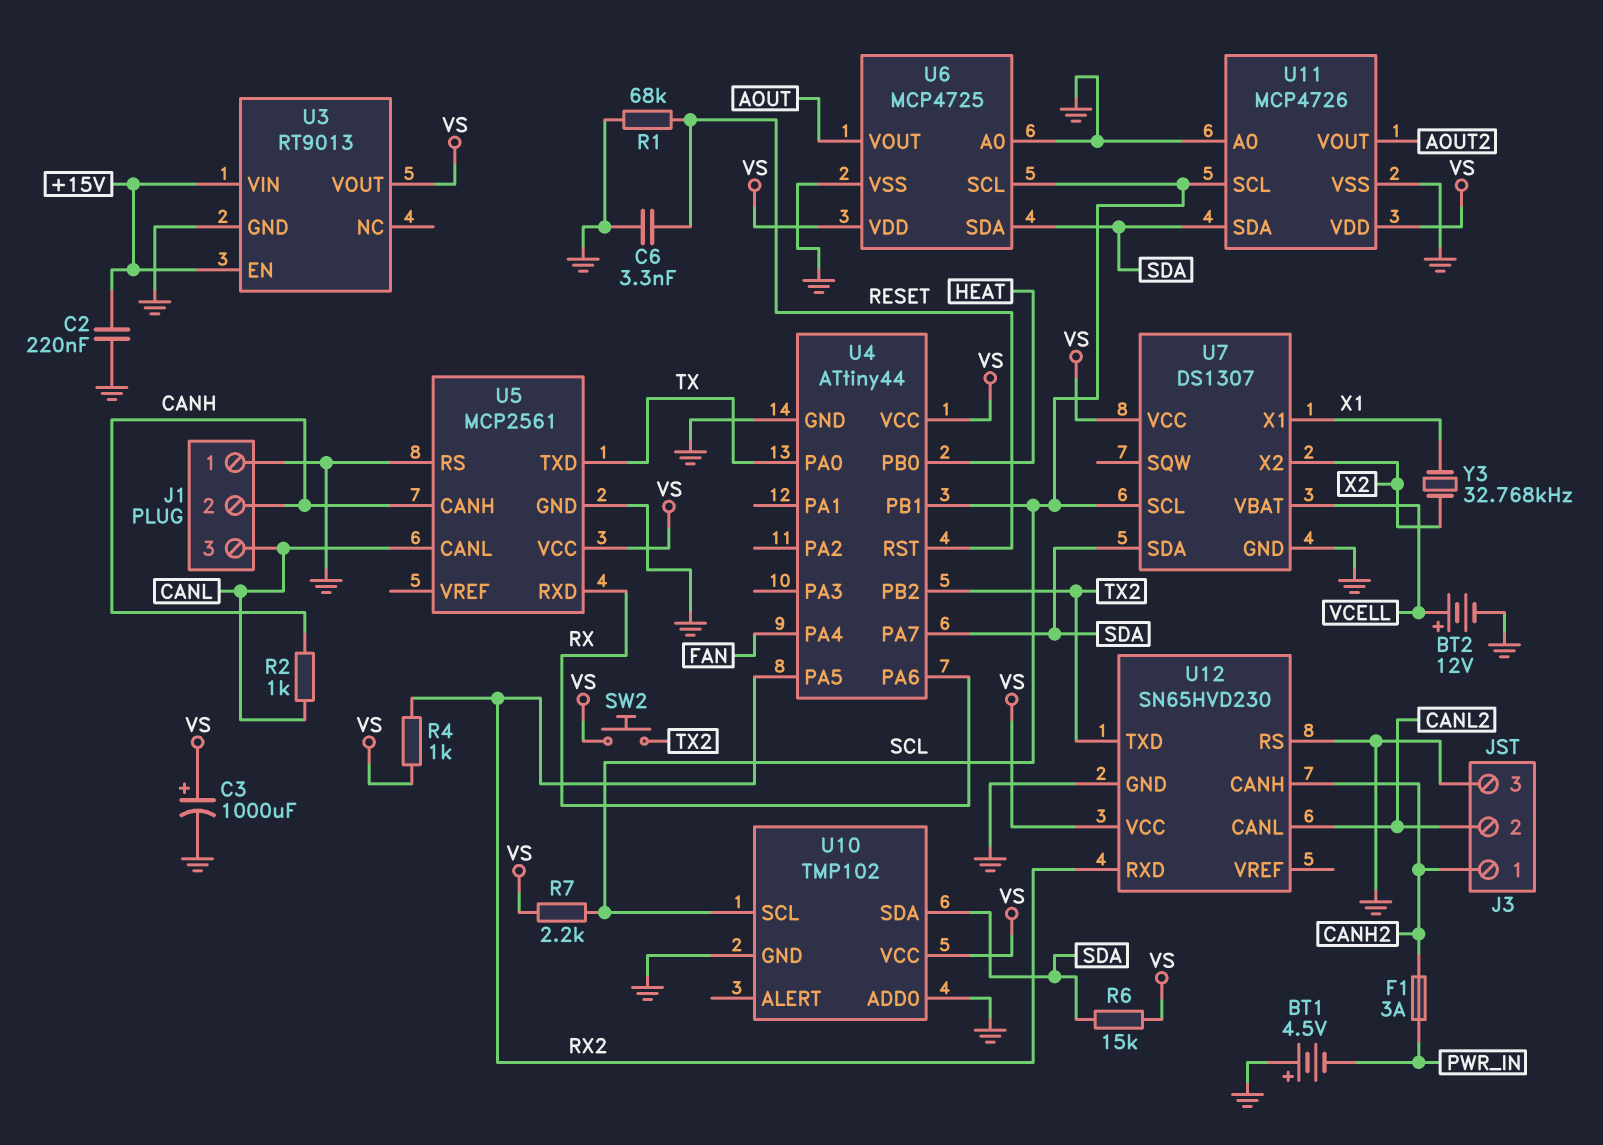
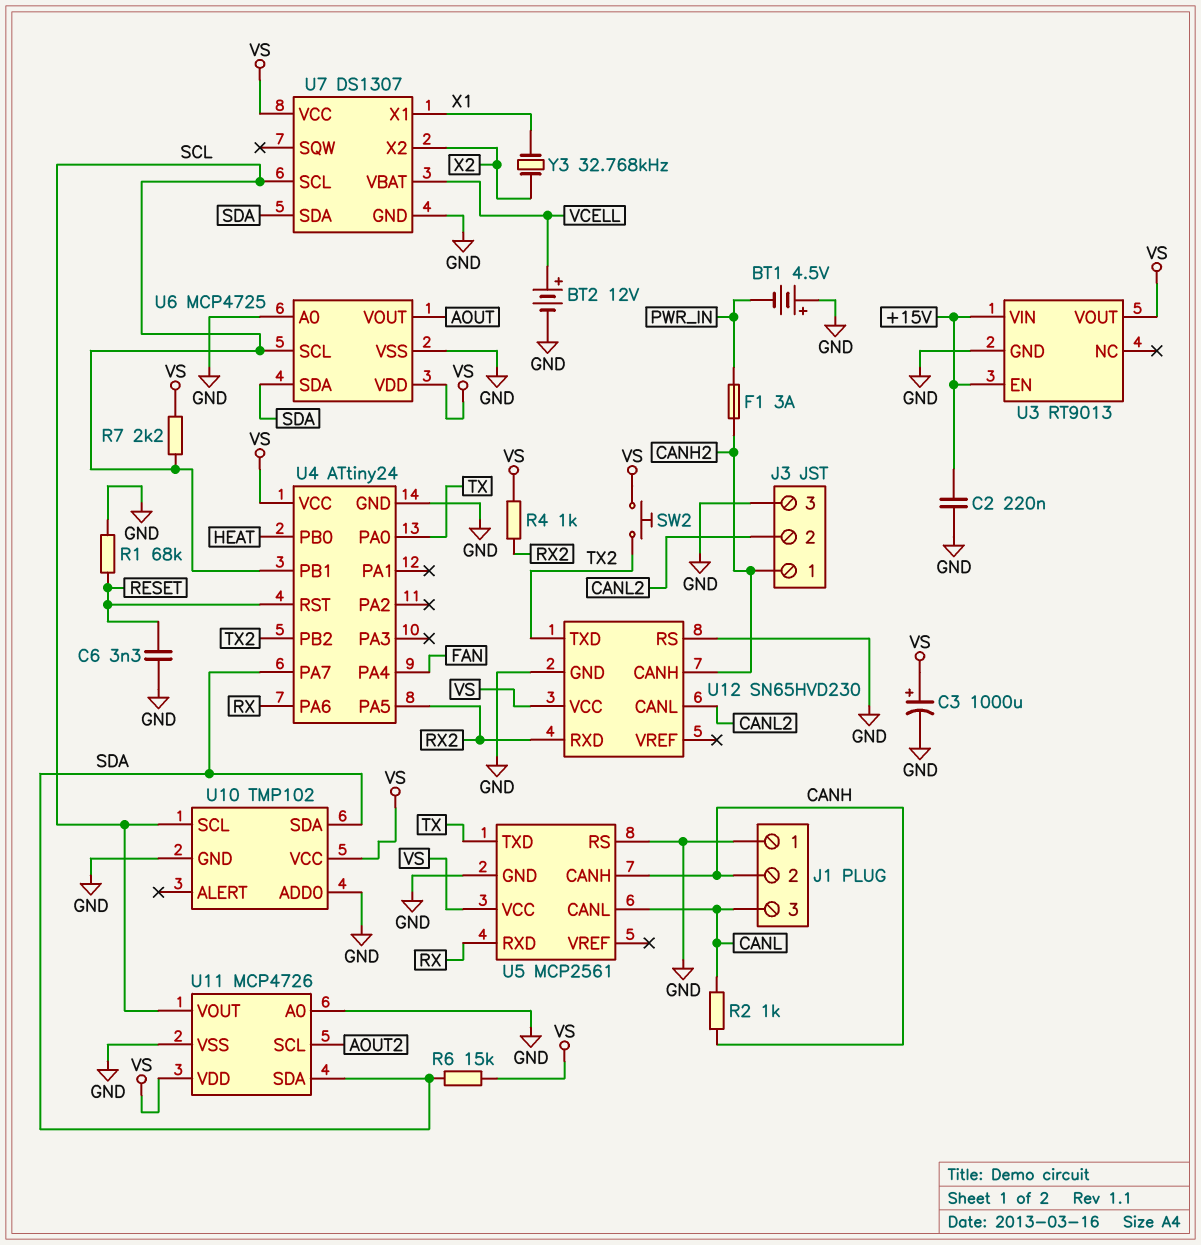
U4: ATtiny44 -> ATtiny24
U11 pin SCL: SCL -> AOUT2
U11 pin VOUT: AOUT2 -> SCL

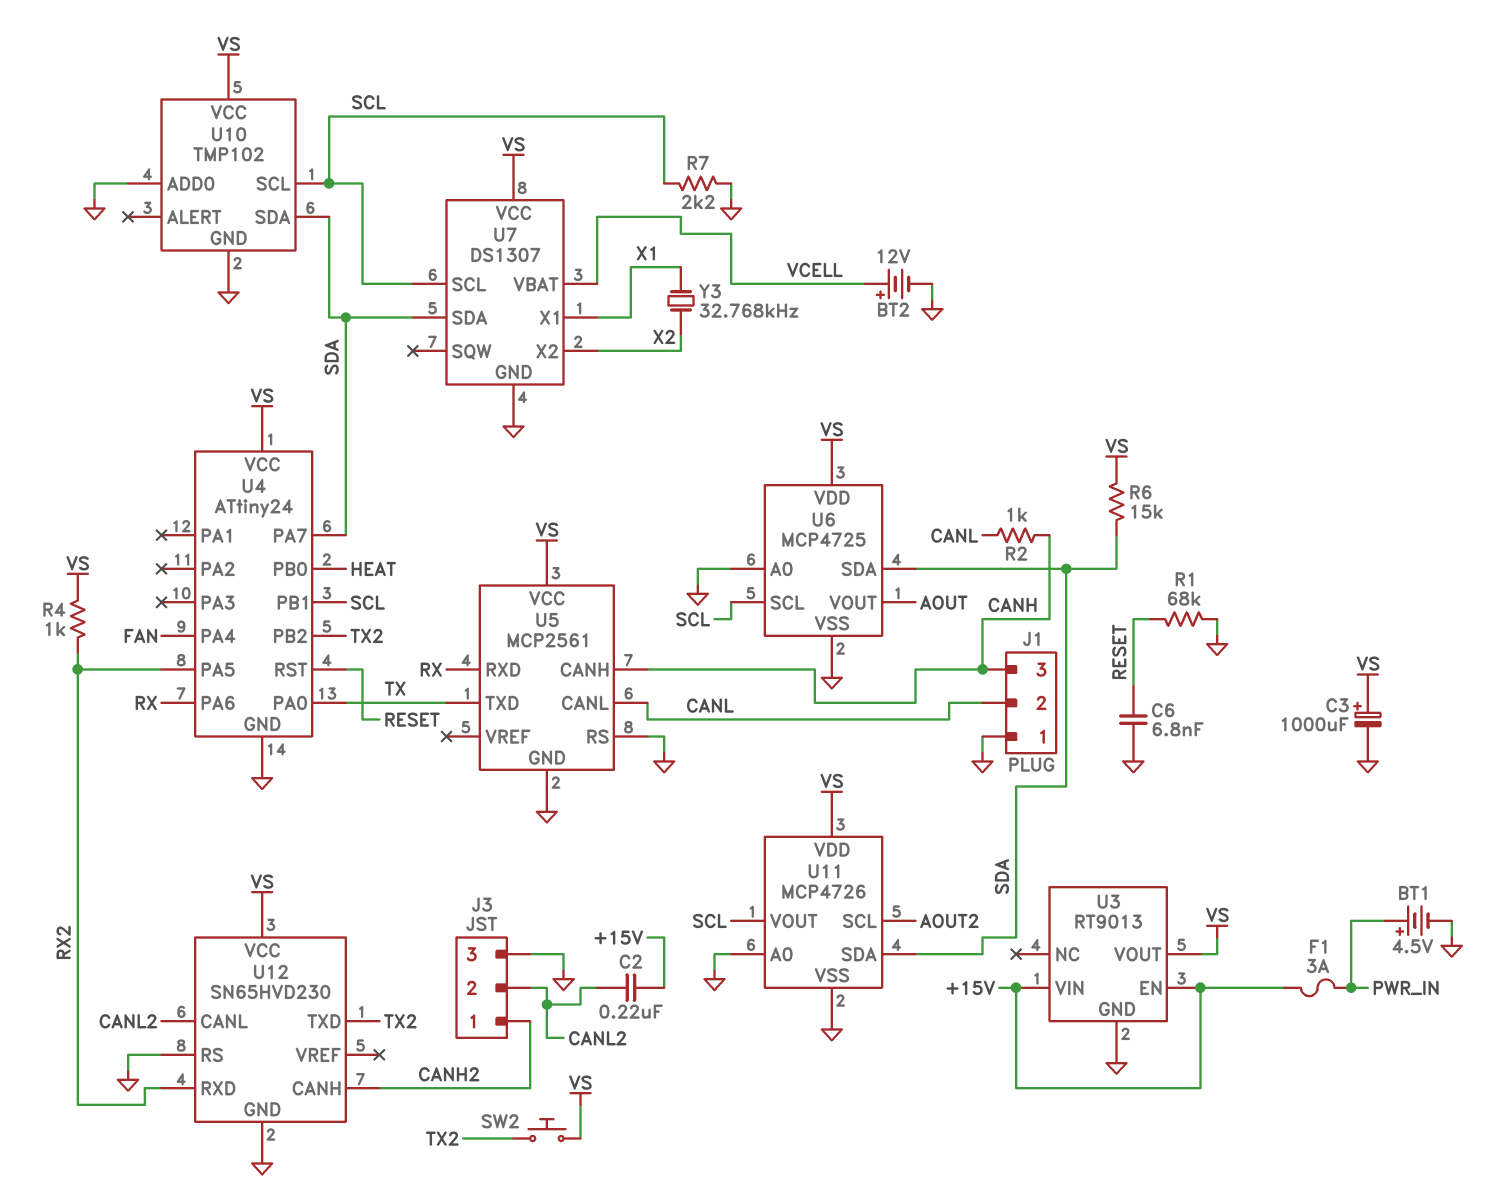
BT1: 4.5V (plus GND, minus PWR_IN) -> 4.5V (plus PWR_IN, minus GND)
C2: 220nF (+15V, GND) -> 220nF (+15V, CANL2)
C6: 3.3nF (GND, RESET) -> 6.8nF (GND, RESET)
F1: 3A (CANH2, PWR_IN) -> 3A (+15V, PWR_IN)
J1 pin 2: CANH -> CANL
J1 pin 3: CANL -> CANH
R7: 2.2k (SCL, VS) -> 2.2k (GND, SCL)

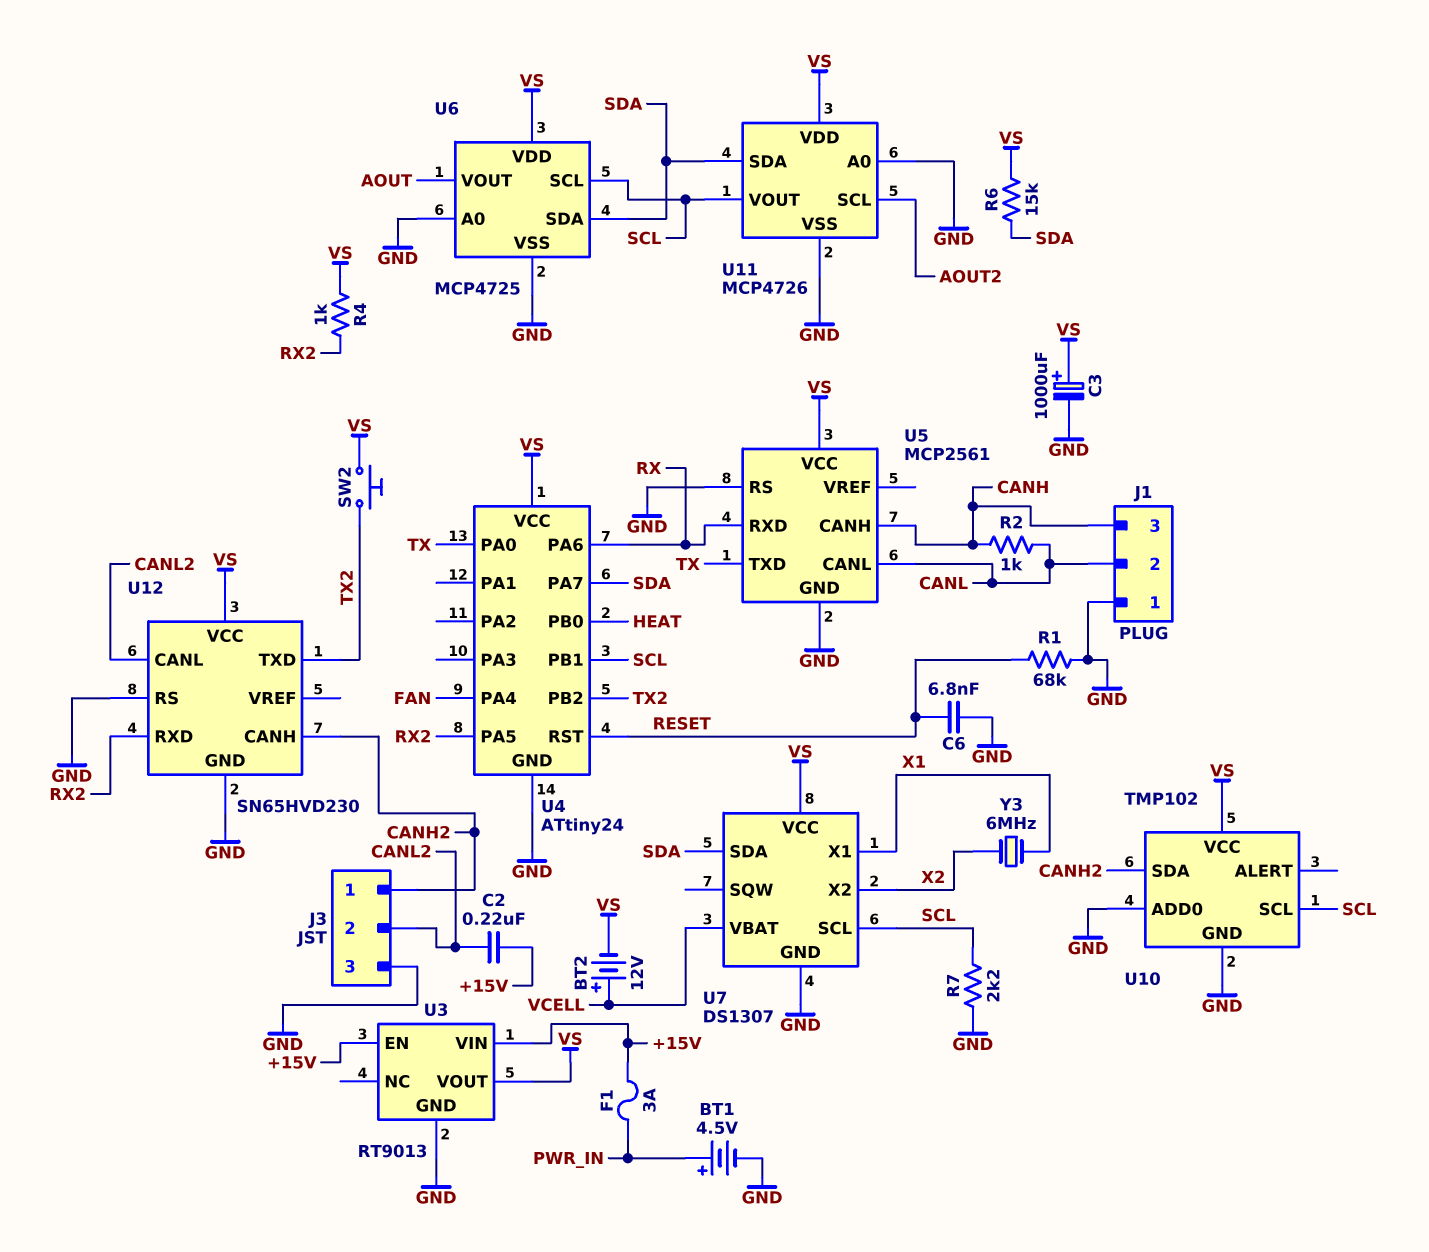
BT2: 12V (plus VCELL, minus GND) -> 12V (plus VCELL, minus VS)
U10 pin SDA: SDA -> CANH2
Y3: 32.768kHz (X1, X2) -> 6MHz (X1, X2)

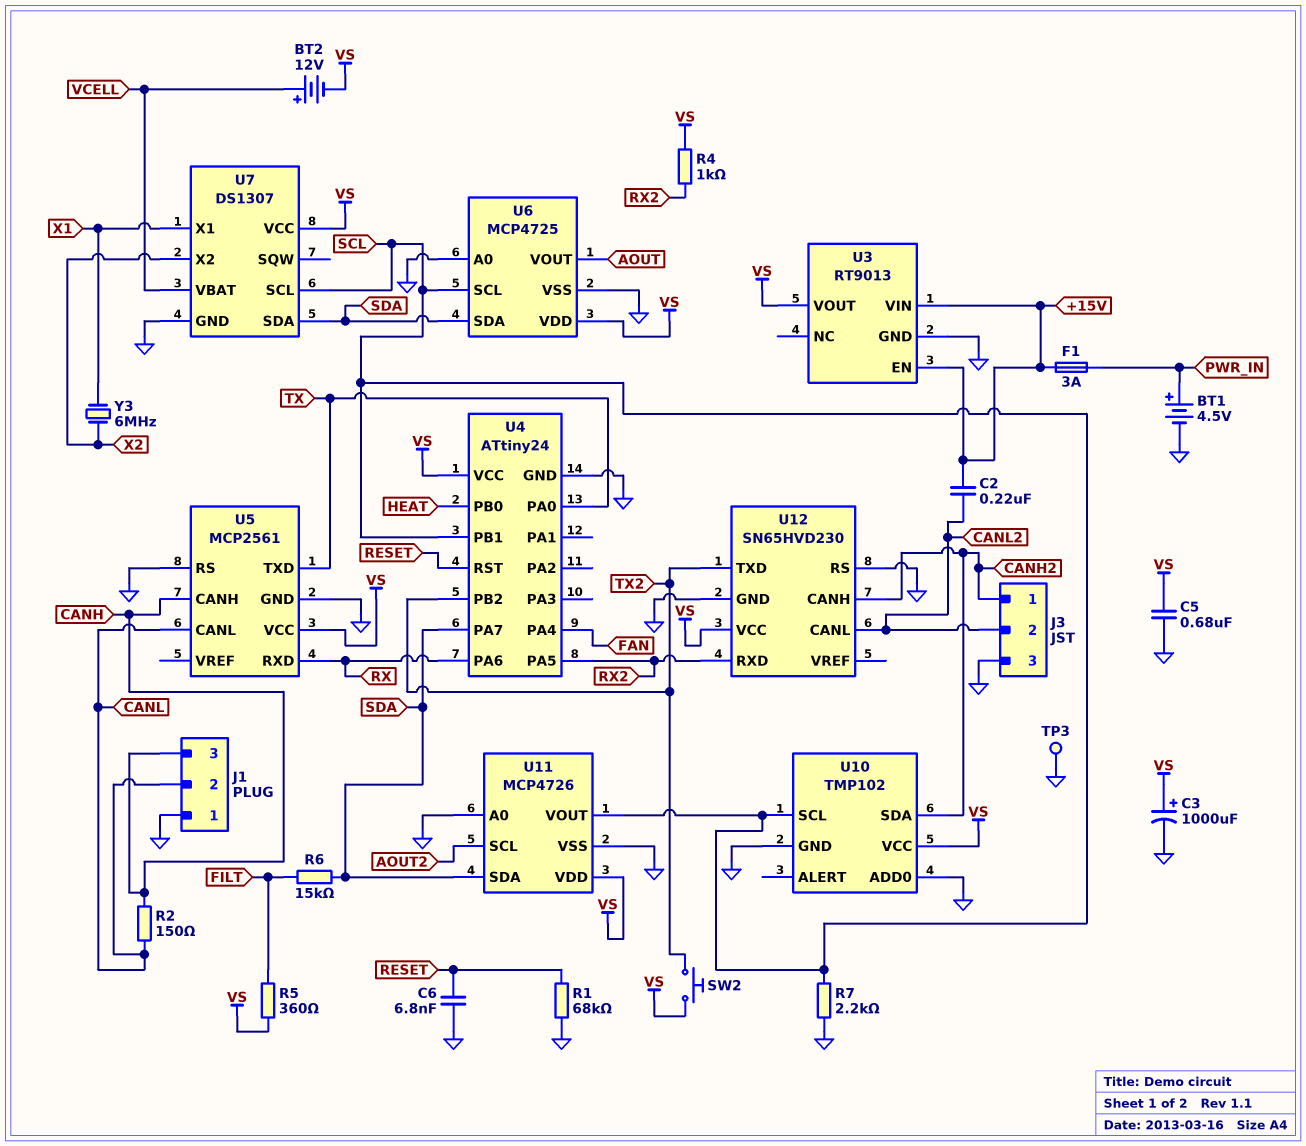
C5: none -> 680nF (GND, VS)
R2: 1k (CANH, CANL) -> 150 (CANH, CANL)
R5: none -> 360 (FILT, VS)
R6: 15k (SDA, VS) -> 15k (FILT, SDA)
TP3: none -> test point (GND)

